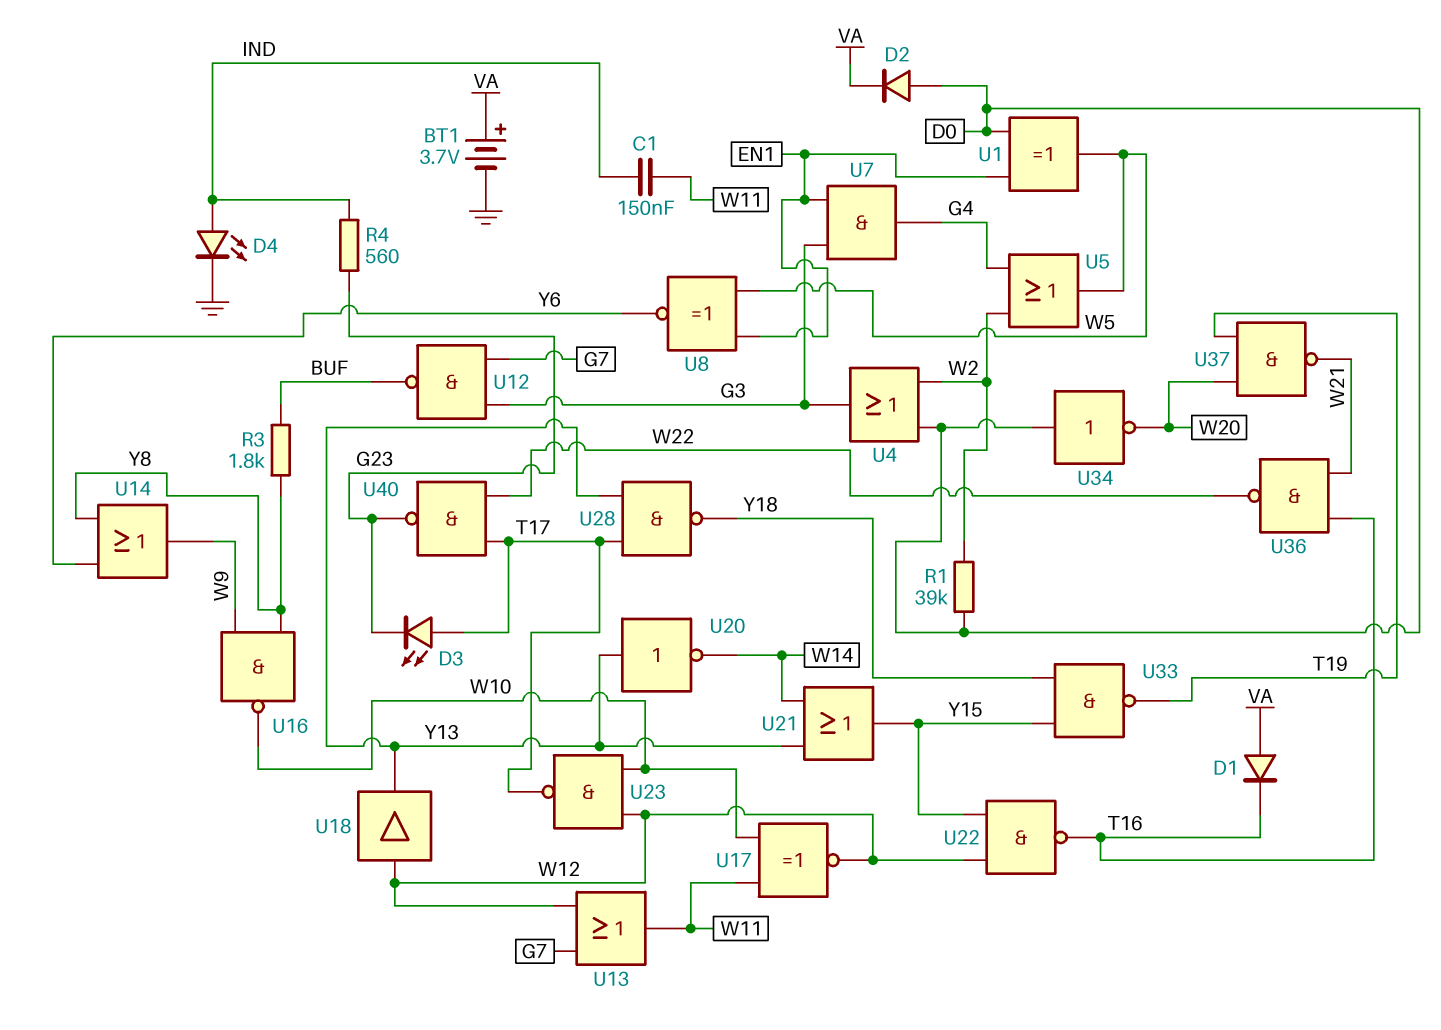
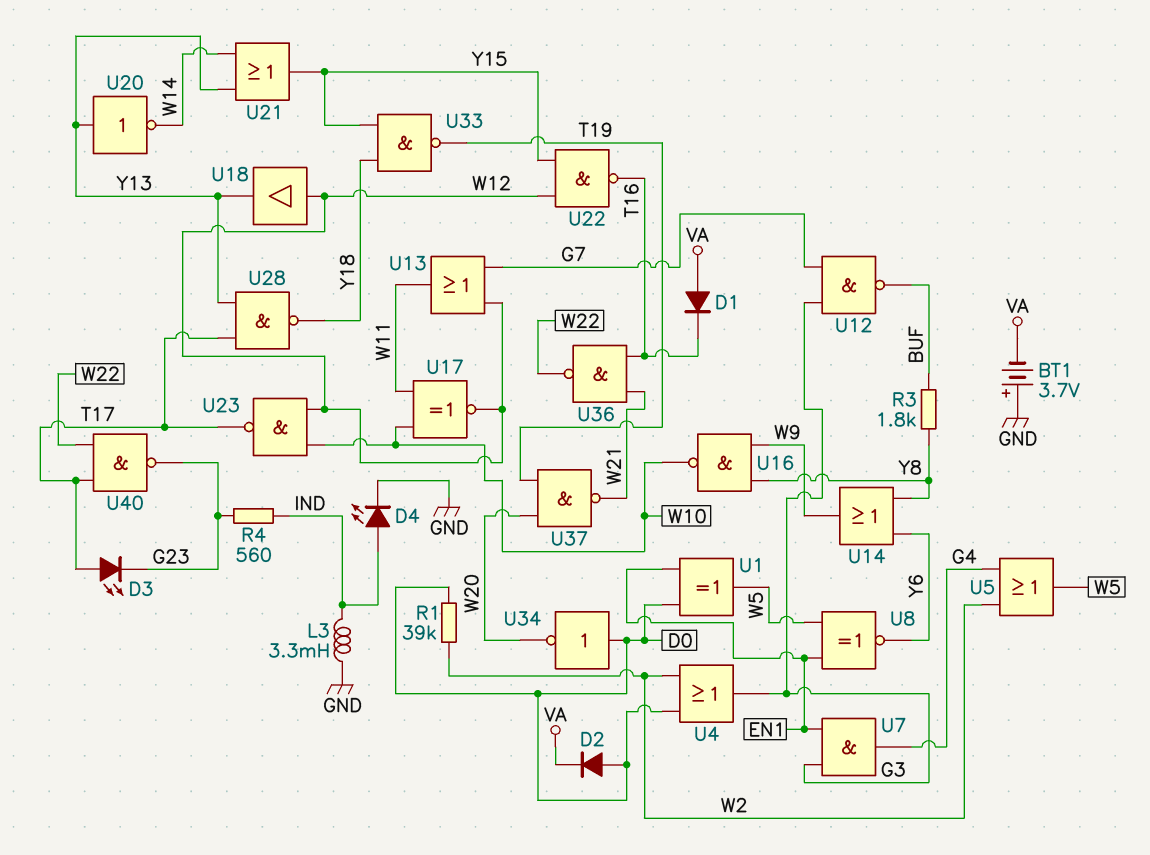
BT1: 3.7V (plus VA, minus GND) -> 3.7V (plus GND, minus VA)
C1: 150nF (IND, W11) -> none
L3: none -> 3.3mH (GND, IND)

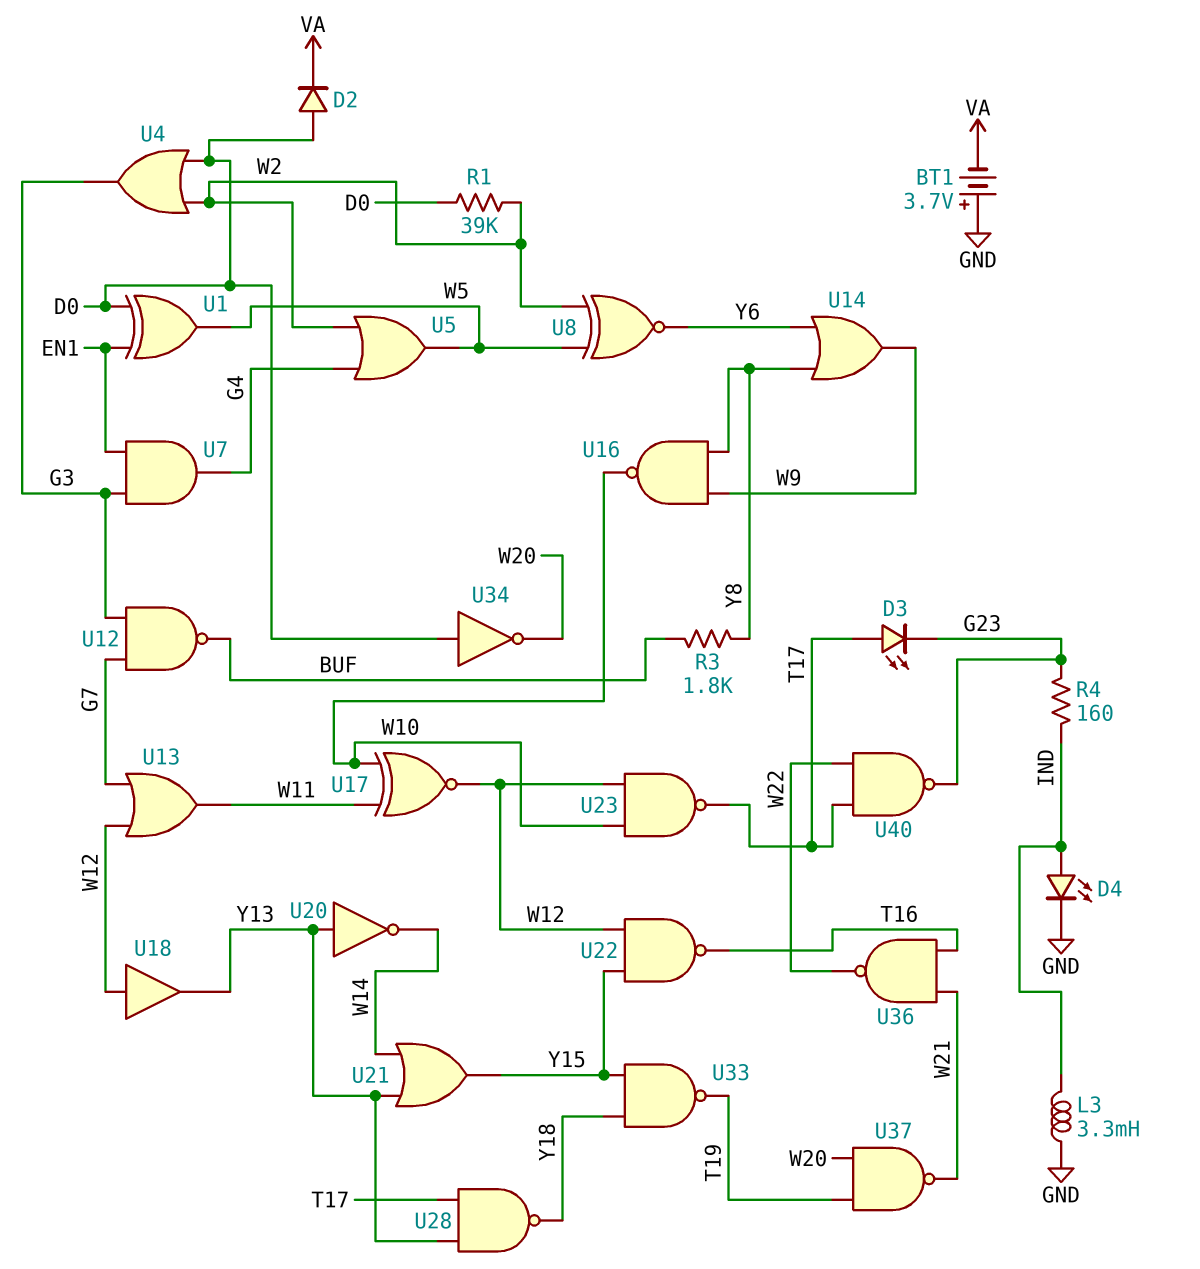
D1: diode (A VA, K T16) -> none
R4: 560 (G23, IND) -> 160 (G23, IND)
U8: XNOR (in EN1, in W5, out Y6) -> XNOR (in W2, in W5, out Y6)

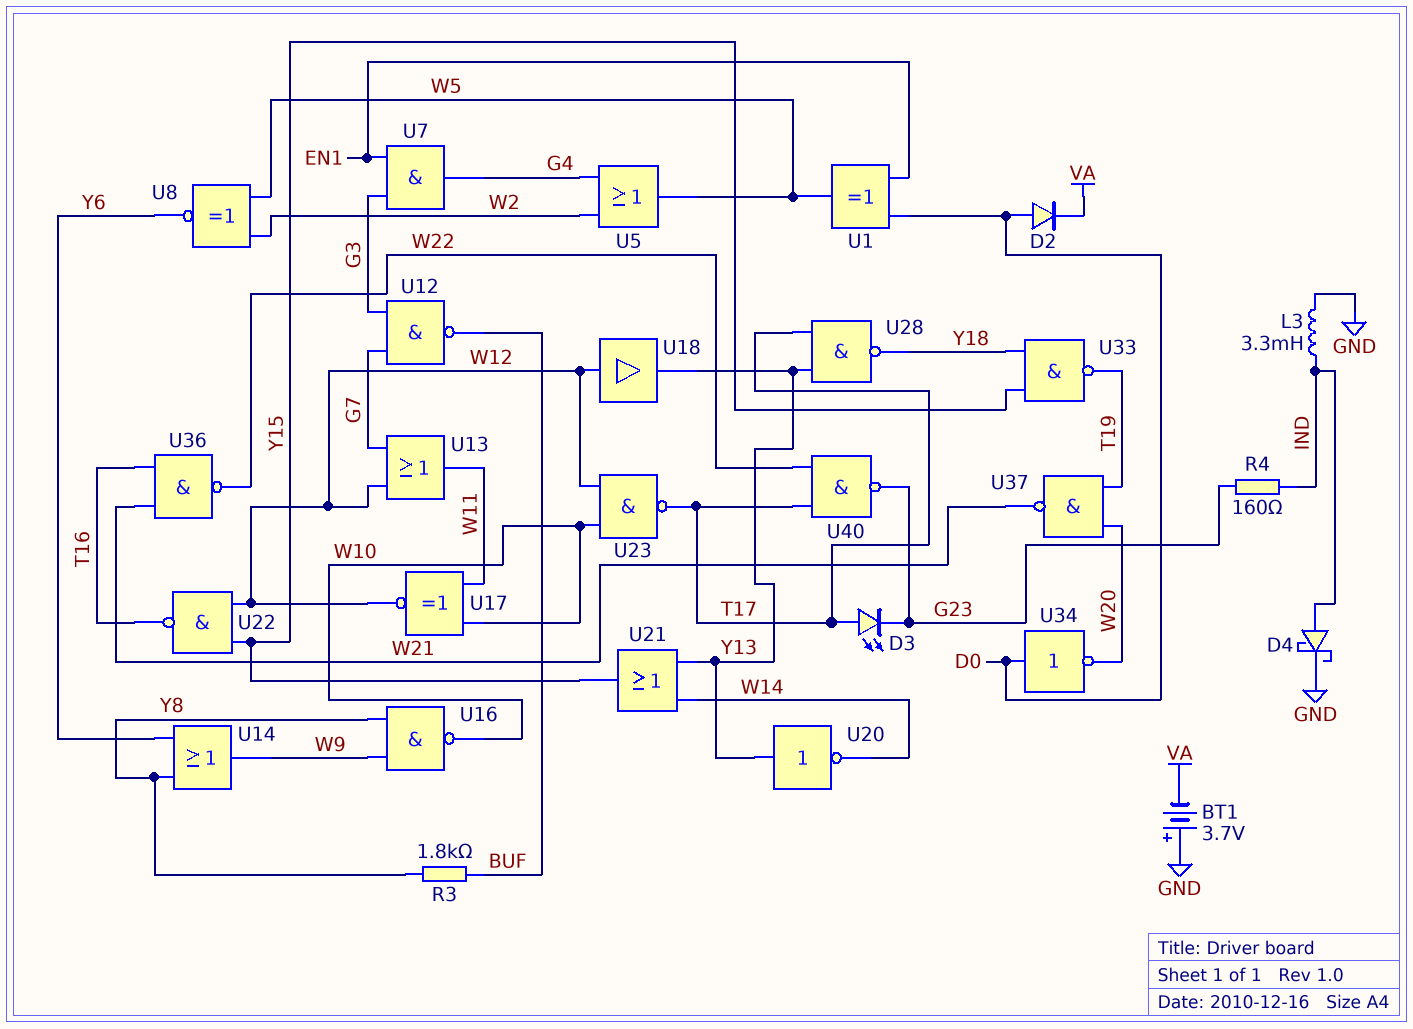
D4: LED (A IND, K GND) -> schottky (A IND, K GND)
R1: 39k (D0, W2) -> none
U4: OR (in D0, in W2, out G3) -> none

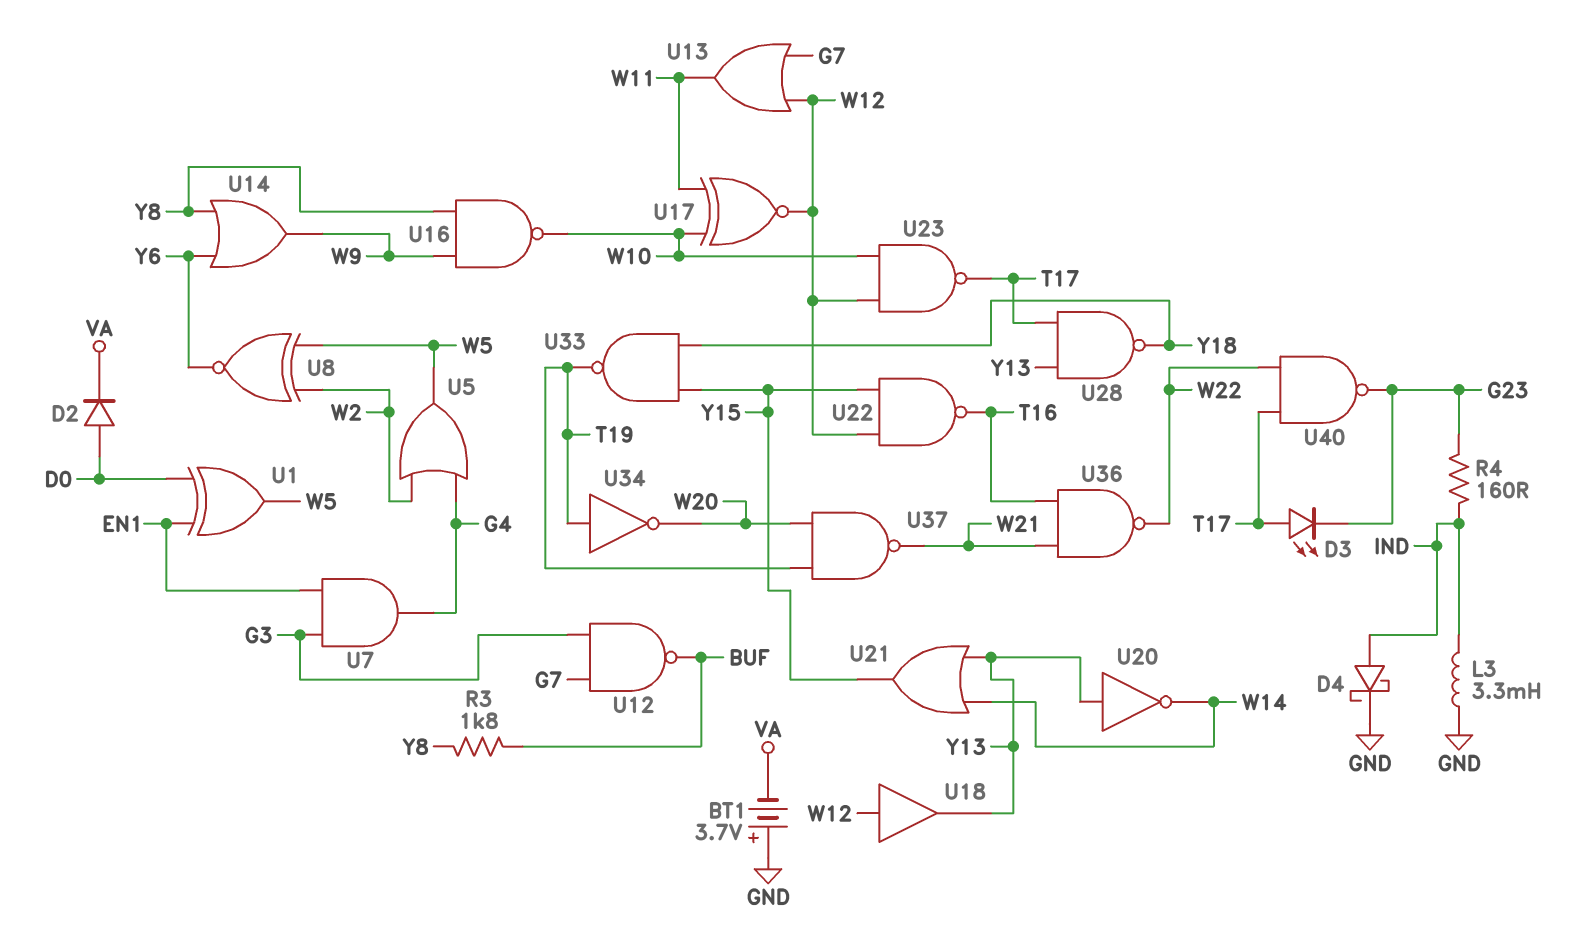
U34: NOT (in D0, out W20) -> NOT (in T19, out W20)

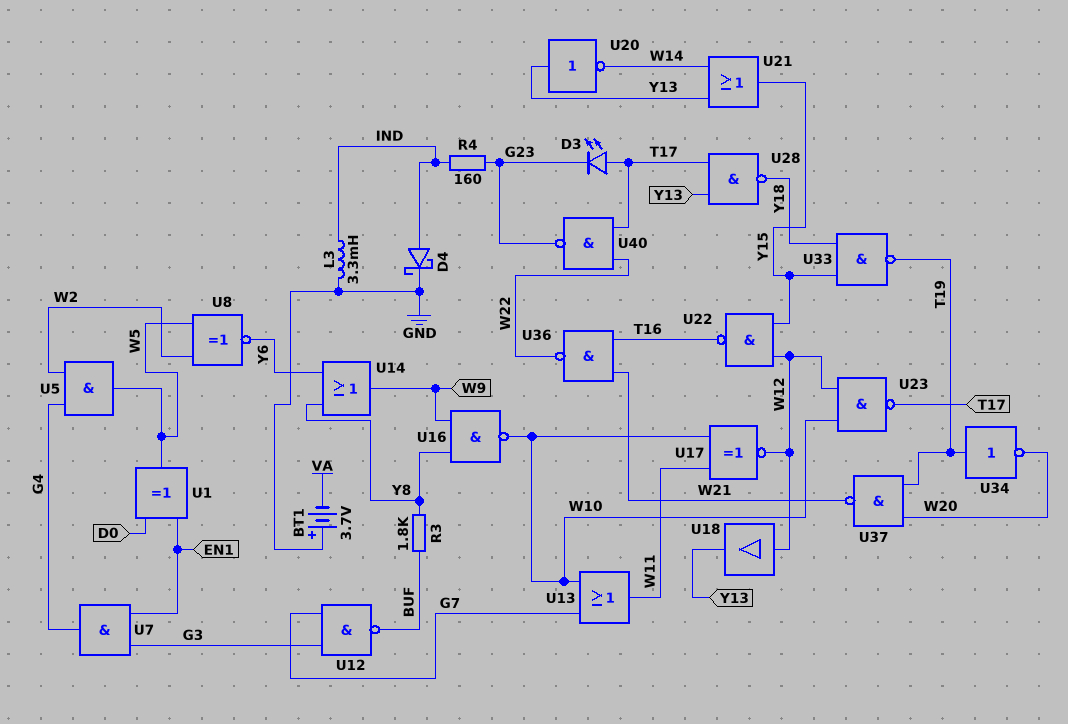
D2: diode (A D0, K VA) -> none
U5: OR (in G4, in W2, out W5) -> AND (in G4, in W2, out W5)
U13: OR (in G7, in W12, out W11) -> OR (in G7, in W10, out W11)

